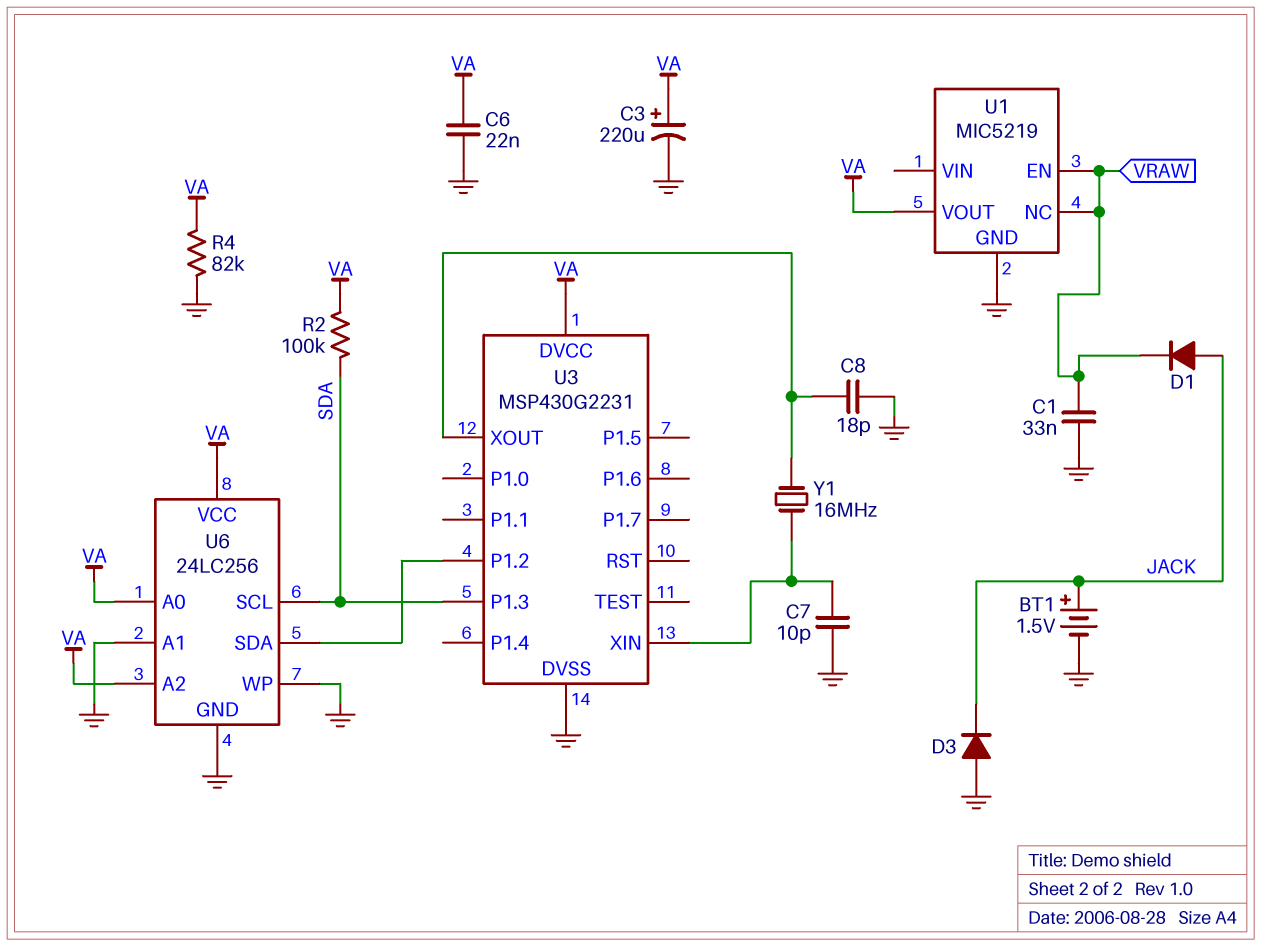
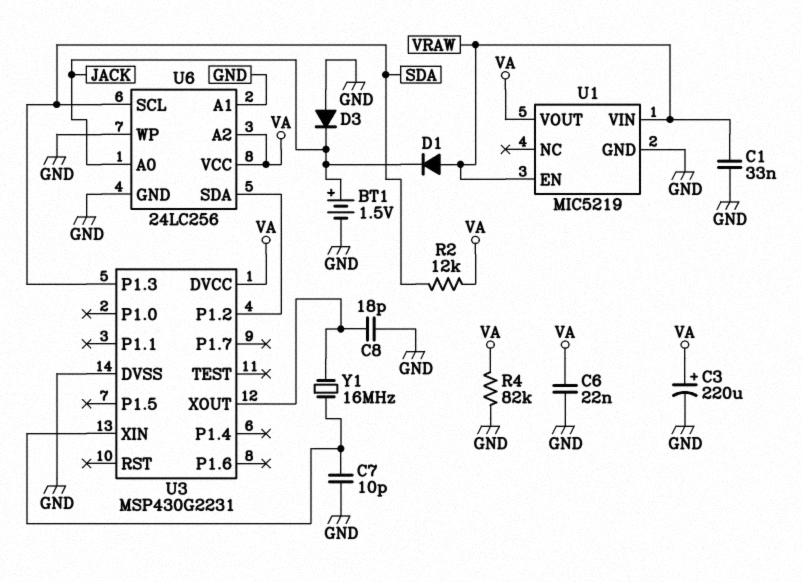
D1: diode (A JACK, K VRAW) -> diode (A VRAW, K JACK)
R2: 100k (SDA, VA) -> 12k (SDA, VA)
U1 pin NC: VRAW -> none
U1 pin VIN: none -> VRAW
U6 pin A0: VA -> JACK

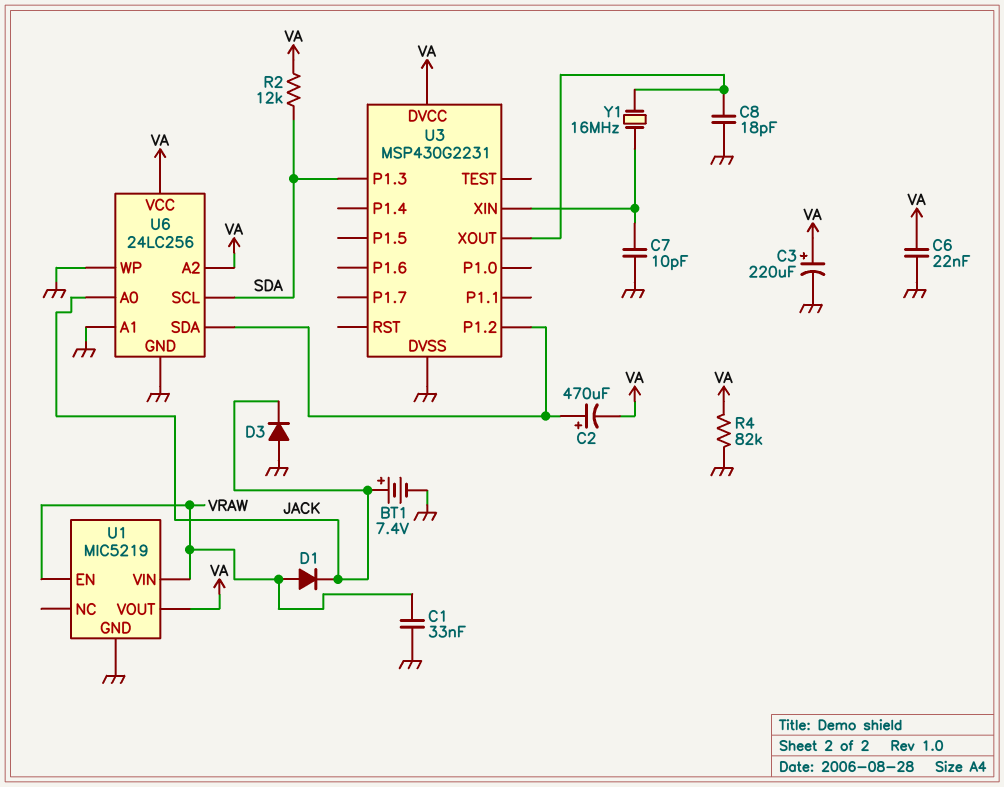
BT1: 1.5V (plus JACK, minus GND) -> 7.4V (plus JACK, minus GND)
C2: none -> 470uF (plus U3/P1.2, minus VA)

